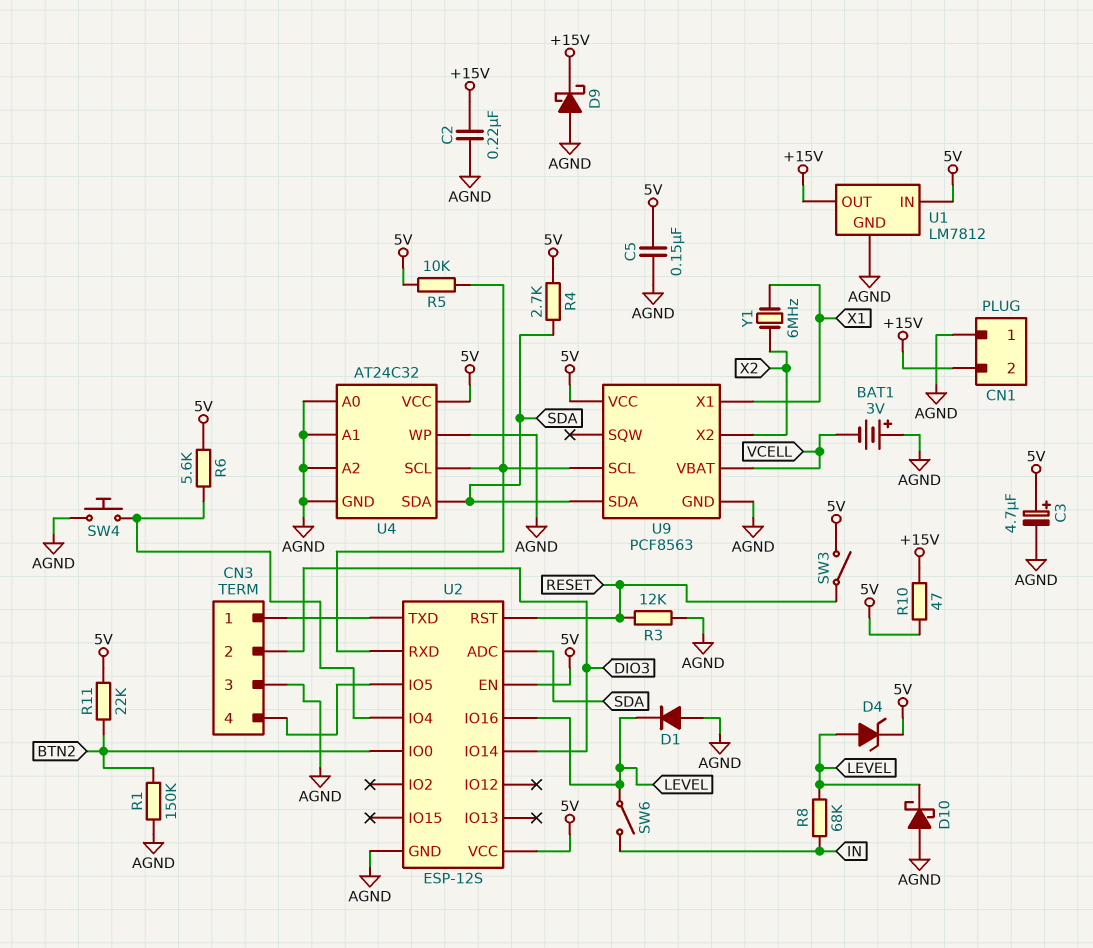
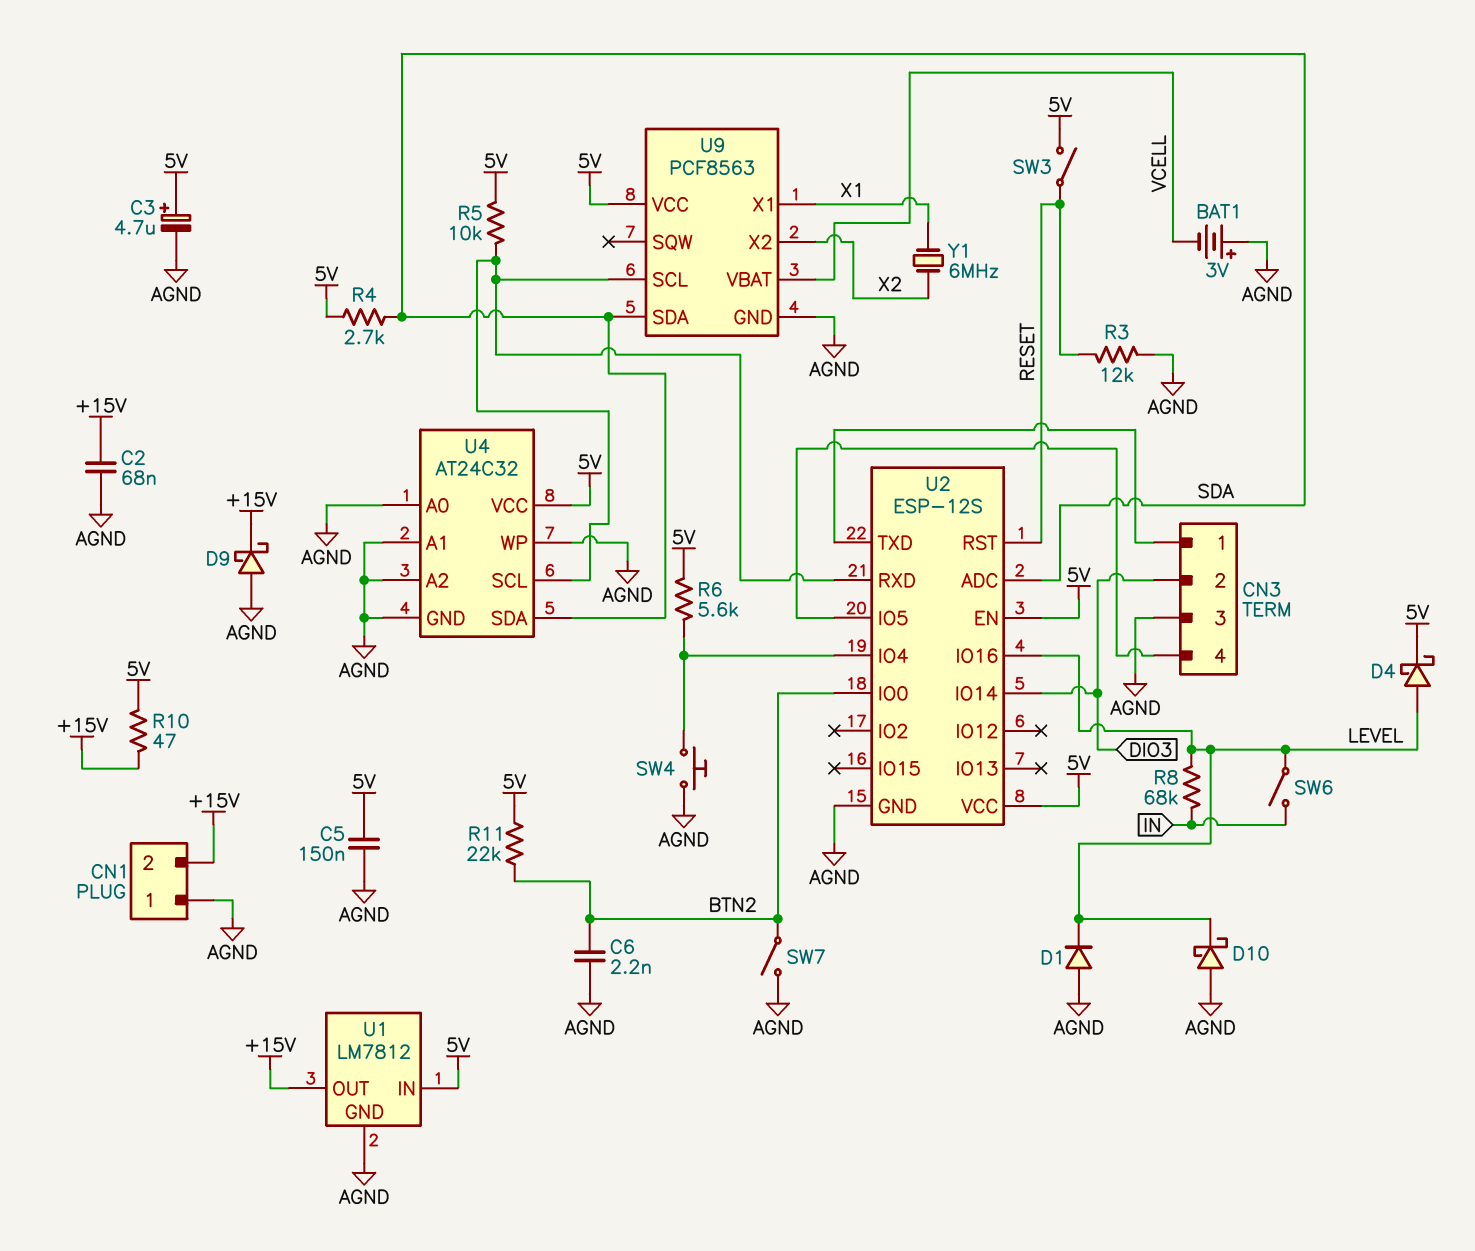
C2: 220nF (+15V, AGND) -> 68nF (+15V, AGND)
C6: none -> 2.2nF (AGND, BTN2)
D4: zener (A LEVEL, K 5V) -> schottky (A LEVEL, K 5V)
R1: 150k (AGND, BTN2) -> none
SW7: none -> switch (AGND, BTN2)

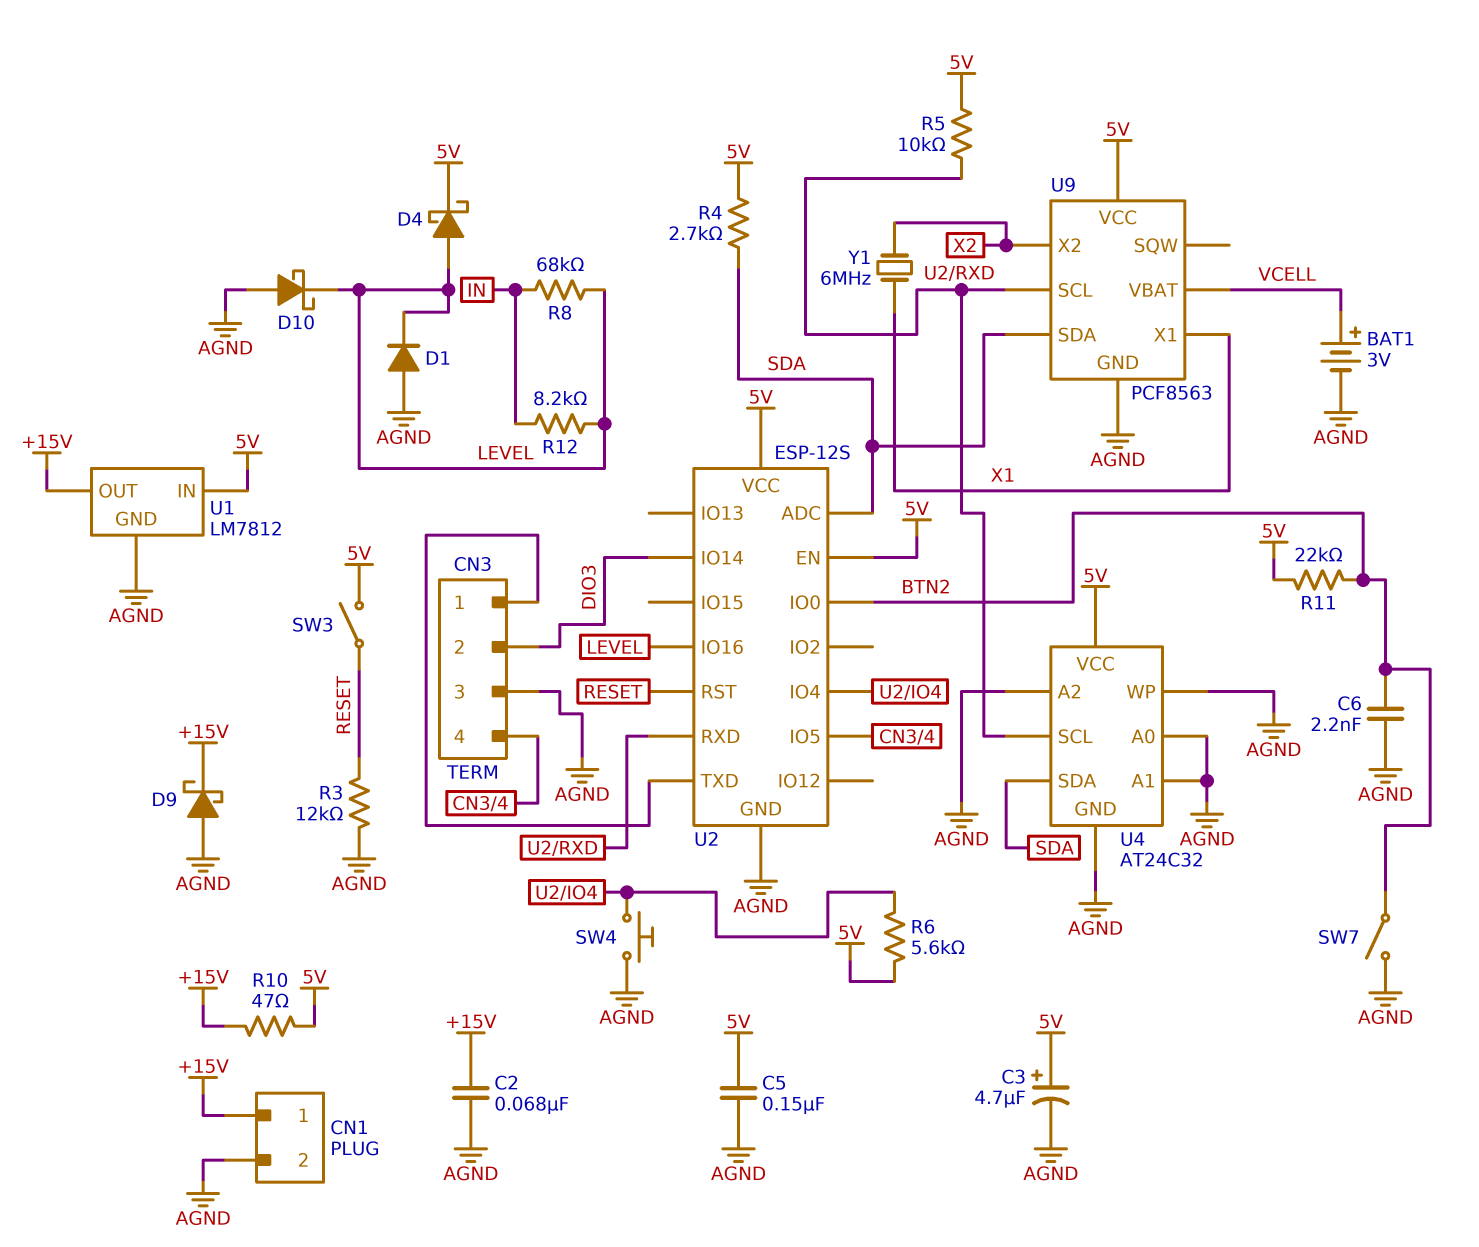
BAT1: 3V (plus AGND, minus VCELL) -> 3V (plus VCELL, minus AGND)
CN1 pin 1: AGND -> +15V
CN1 pin 2: +15V -> AGND
R12: none -> 8.2k (IN, LEVEL)
SW6: switch (IN, LEVEL) -> none

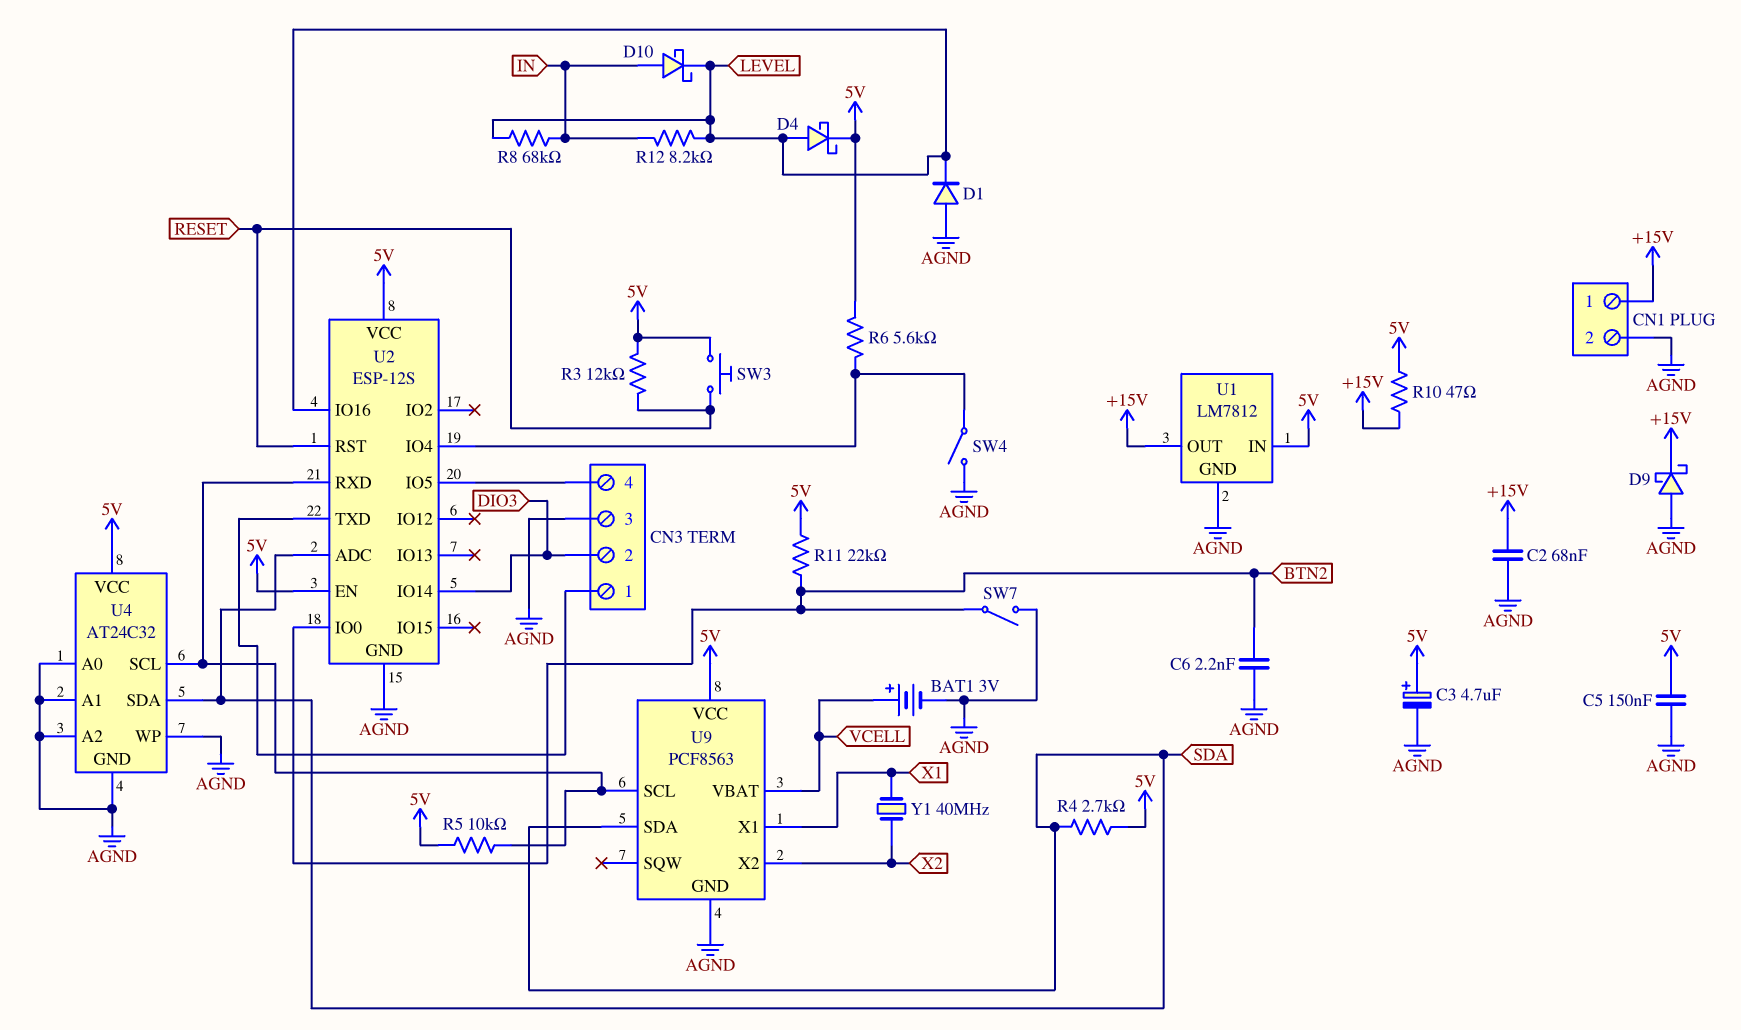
D10: schottky (A AGND, K LEVEL) -> schottky (A IN, K LEVEL)
R3: 12k (AGND, RESET) -> 12k (5V, RESET)
SW3: switch (5V, RESET) -> button (5V, RESET)
SW4: button (AGND, U2/IO4) -> switch (AGND, U2/IO4)
Y1: 6MHz (X1, X2) -> 40MHz (X1, X2)

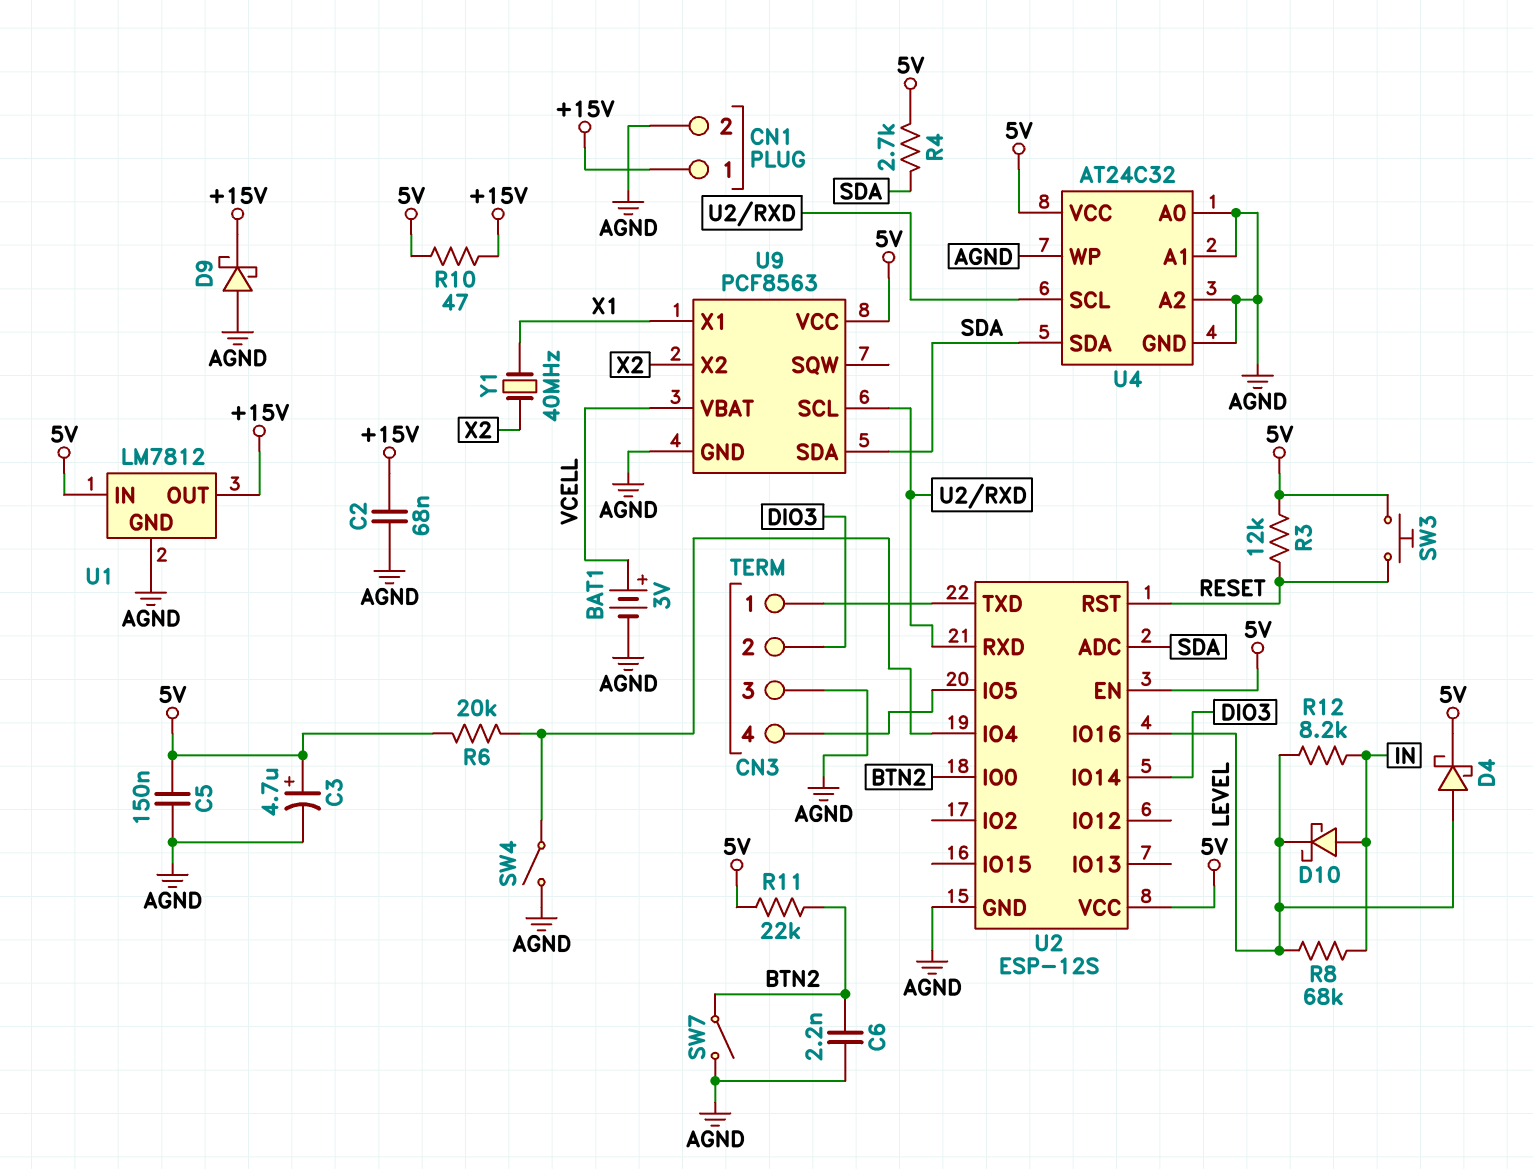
D1: diode (A AGND, K LEVEL) -> none
R5: 10k (5V, U2/RXD) -> none
R6: 5.6k (5V, U2/IO4) -> 20k (5V, U2/IO4)

